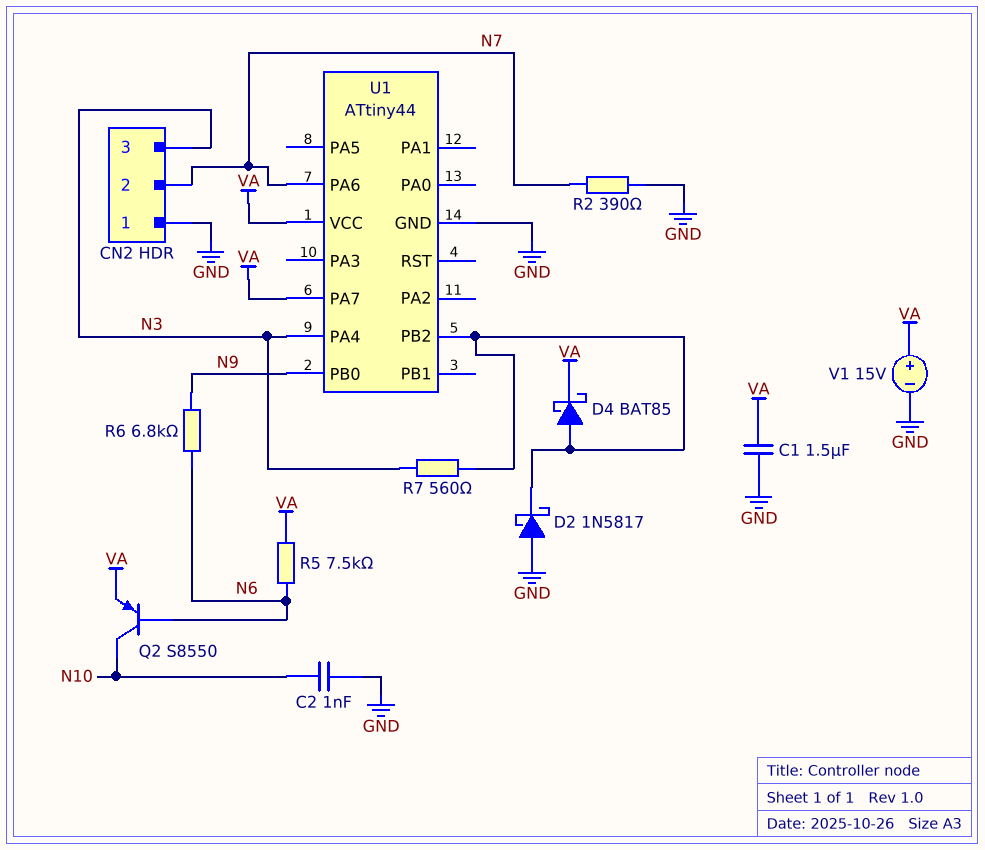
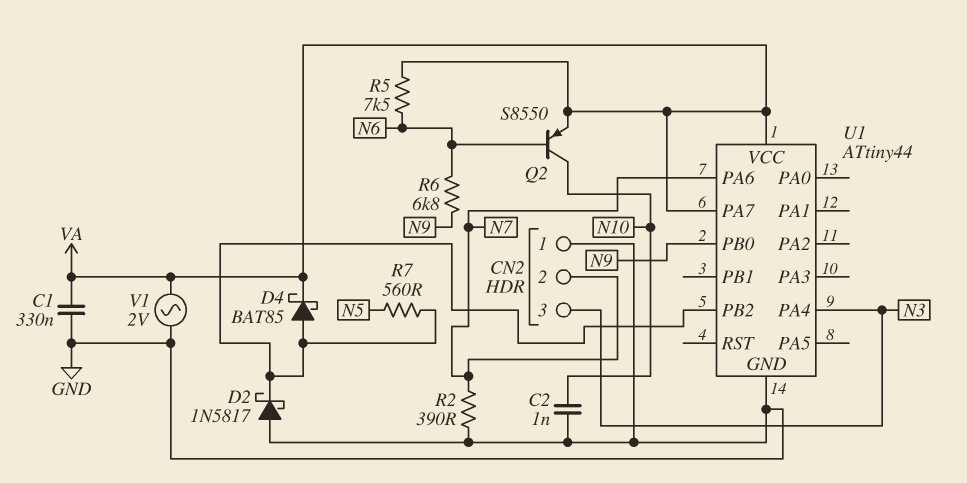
C1: 1.5uF (GND, VA) -> 330nF (GND, VA)
R7: 560 (N3, U1/PB2) -> 560 (N5, U1/PB2)
V1: 15V (plus VA, minus GND) -> AC 2V (GND, VA)

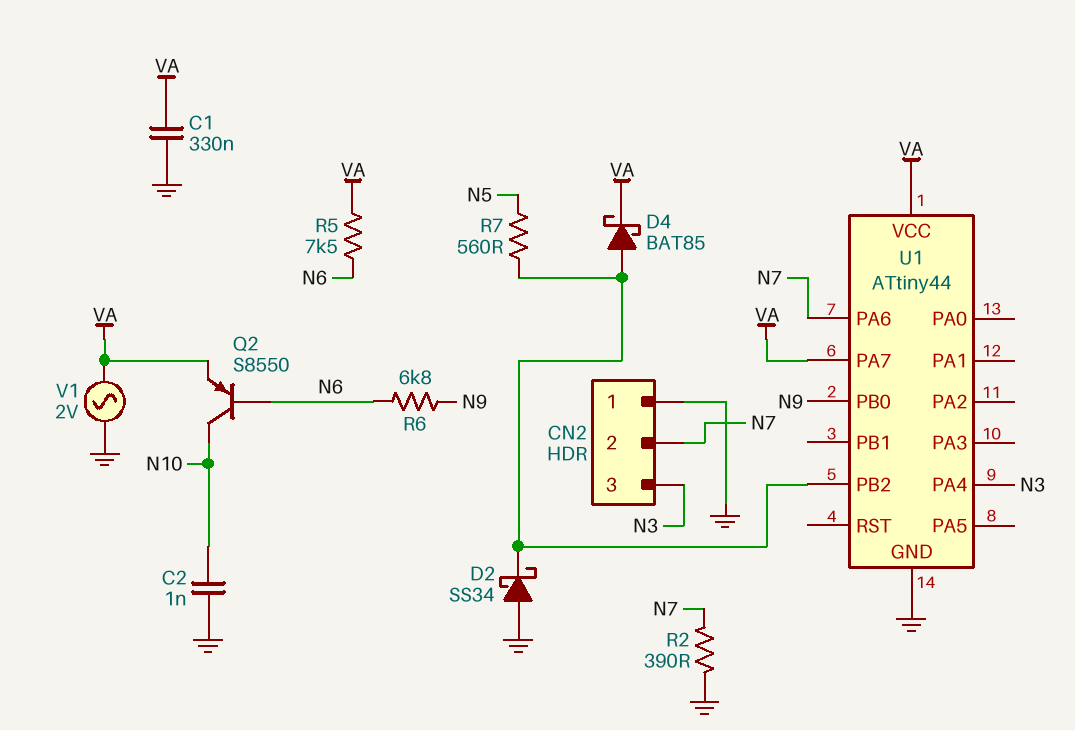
D2: schottky 1N5817 (A GND, K U1/PB2) -> schottky SS34 (A GND, K U1/PB2)

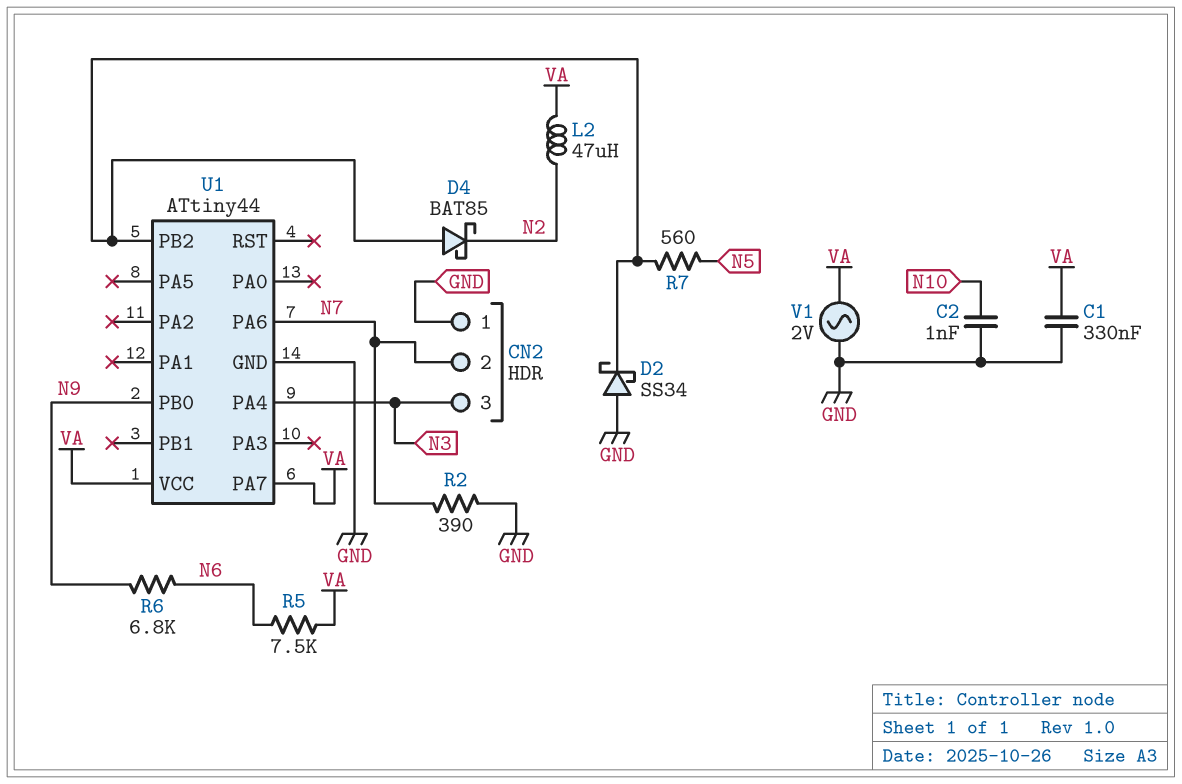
D4: schottky BAT85 (A U1/PB2, K VA) -> schottky BAT85 (A U1/PB2, K N2)
L2: none -> 47uH (N2, VA)
Q2: PNP S8550 (B N6, C N10, E VA) -> none

